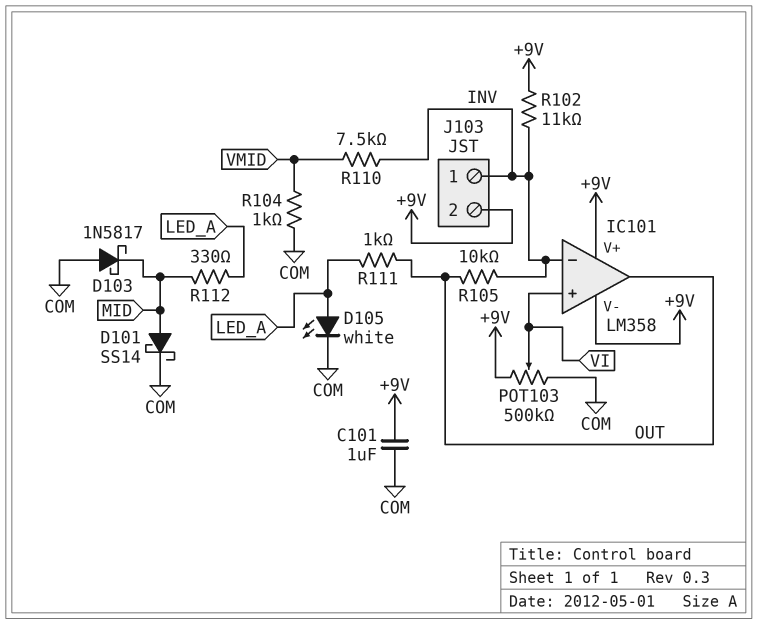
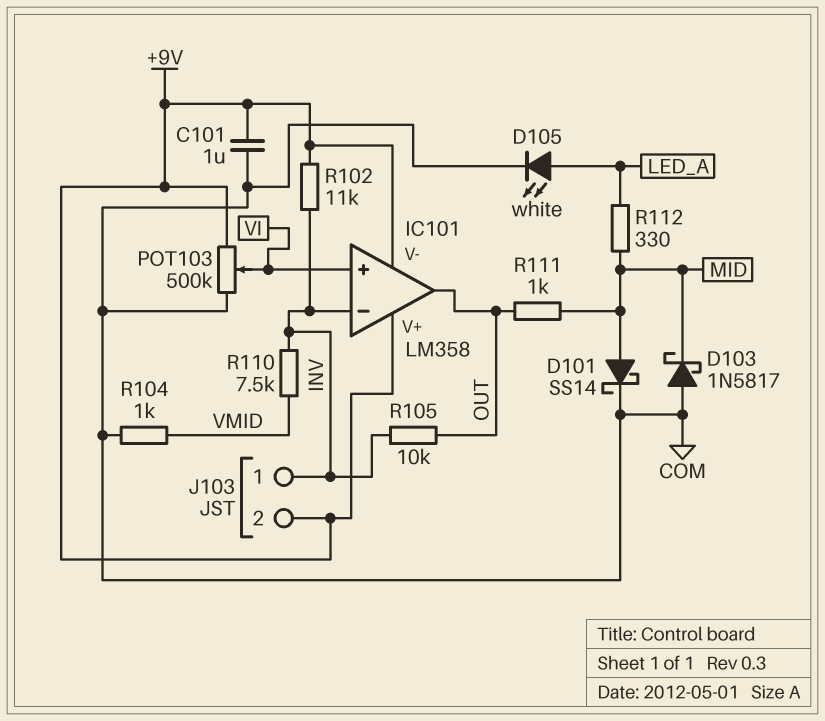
R111: 1k (LED_A, OUT) -> 1k (MID, OUT)

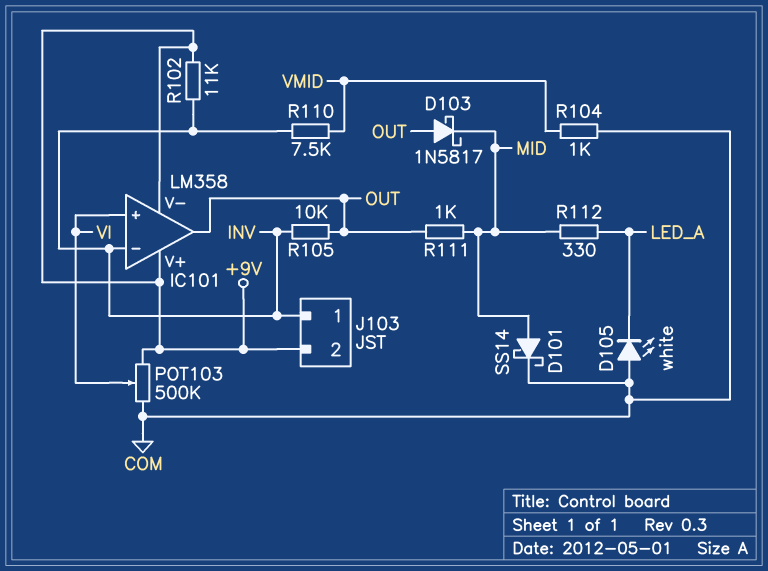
C101: 1uF (+9V, COM) -> none
D103: schottky 1N5817 (A COM, K MID) -> schottky 1N5817 (A OUT, K MID)
D105: LED white (A LED_A, K COM) -> LED white (A COM, K LED_A)

